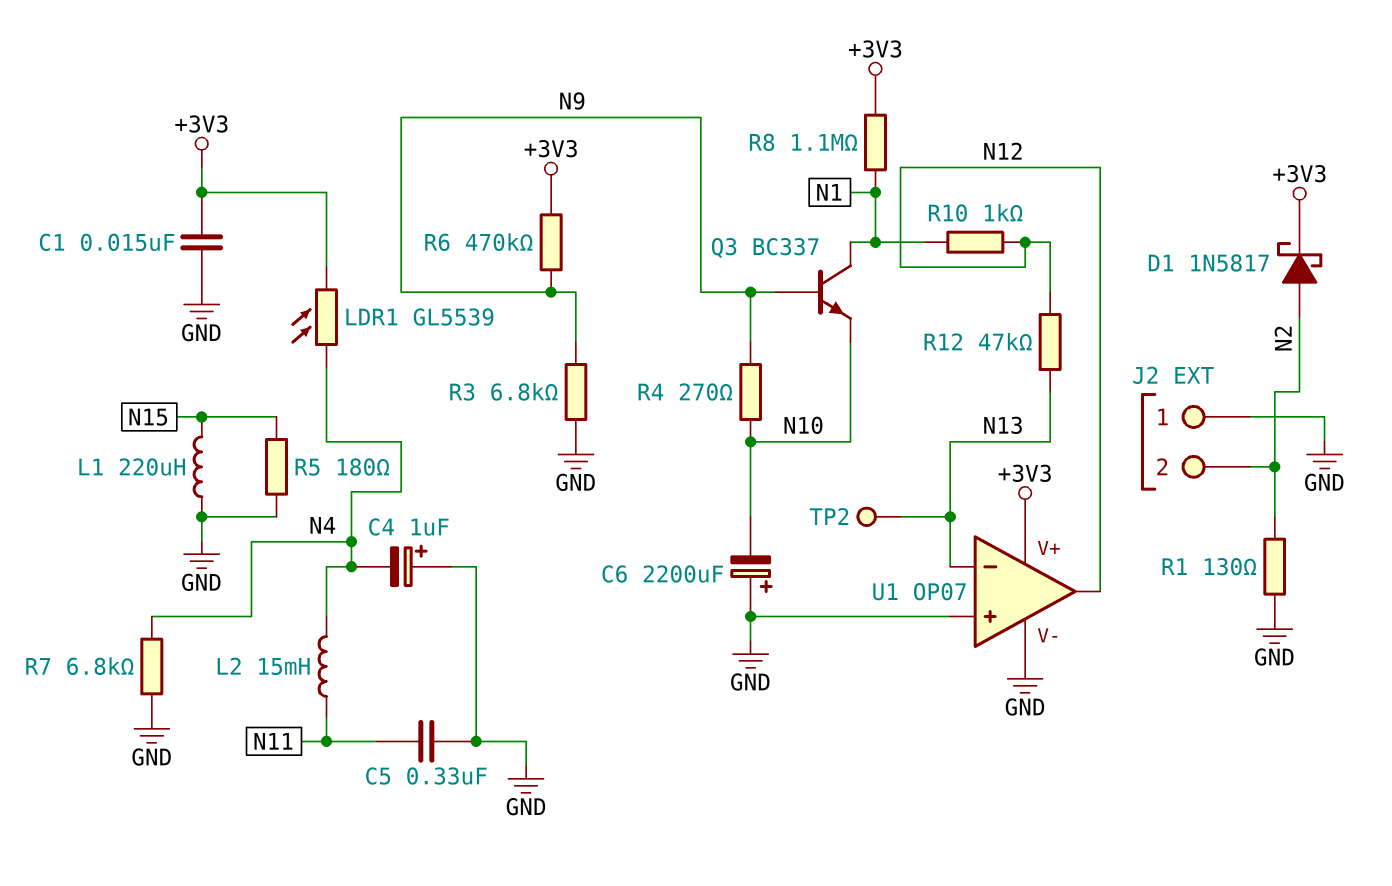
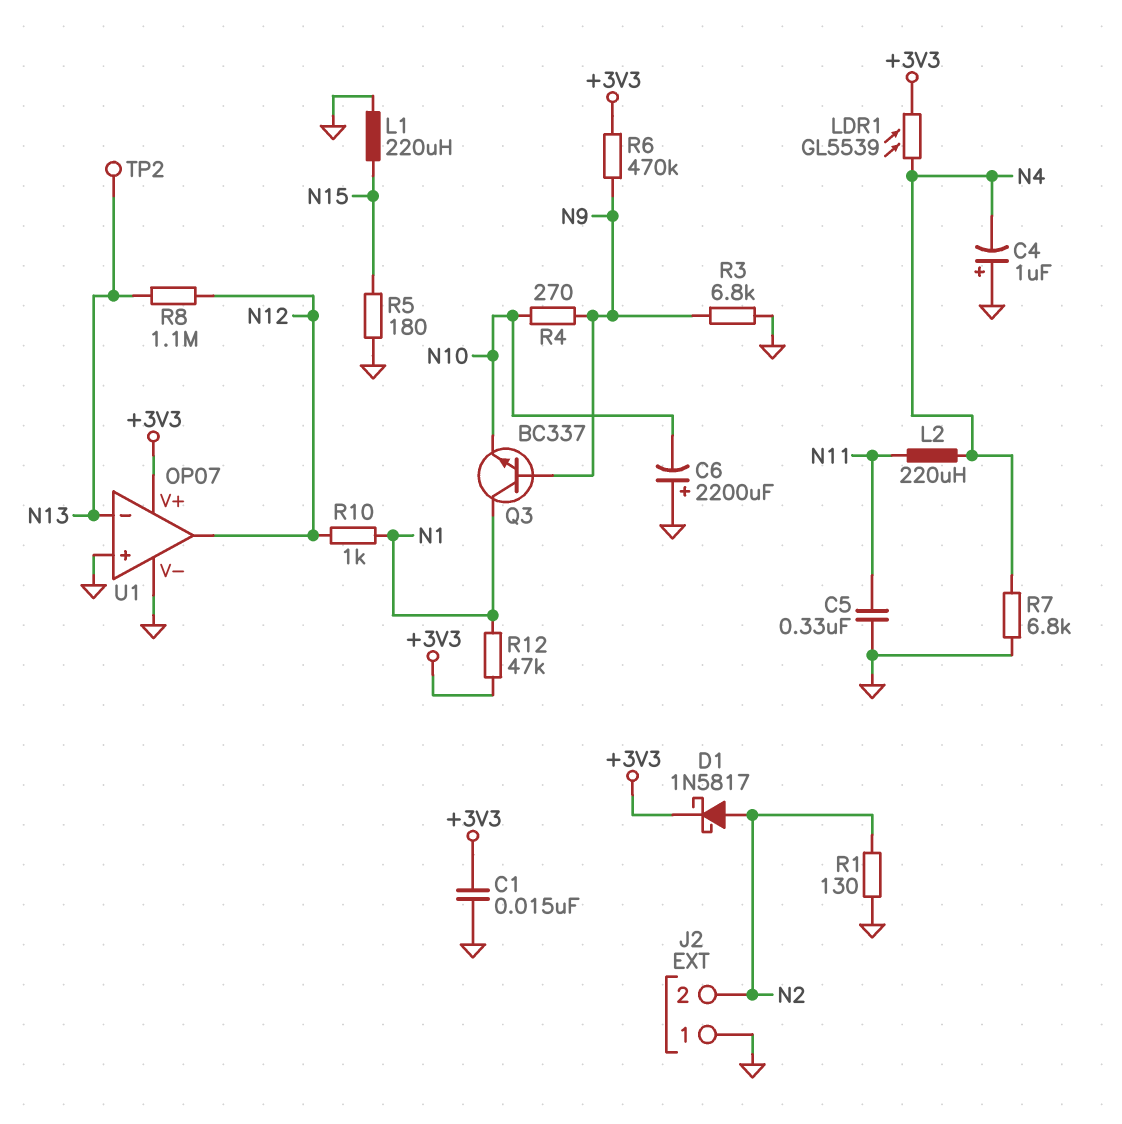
L2: 15mH (N4, N11) -> 220uH (N4, N11)
R8: 1.1M (+3V3, N1) -> 1.1M (N12, N13)
R12: 47k (N12, N13) -> 47k (+3V3, N1)

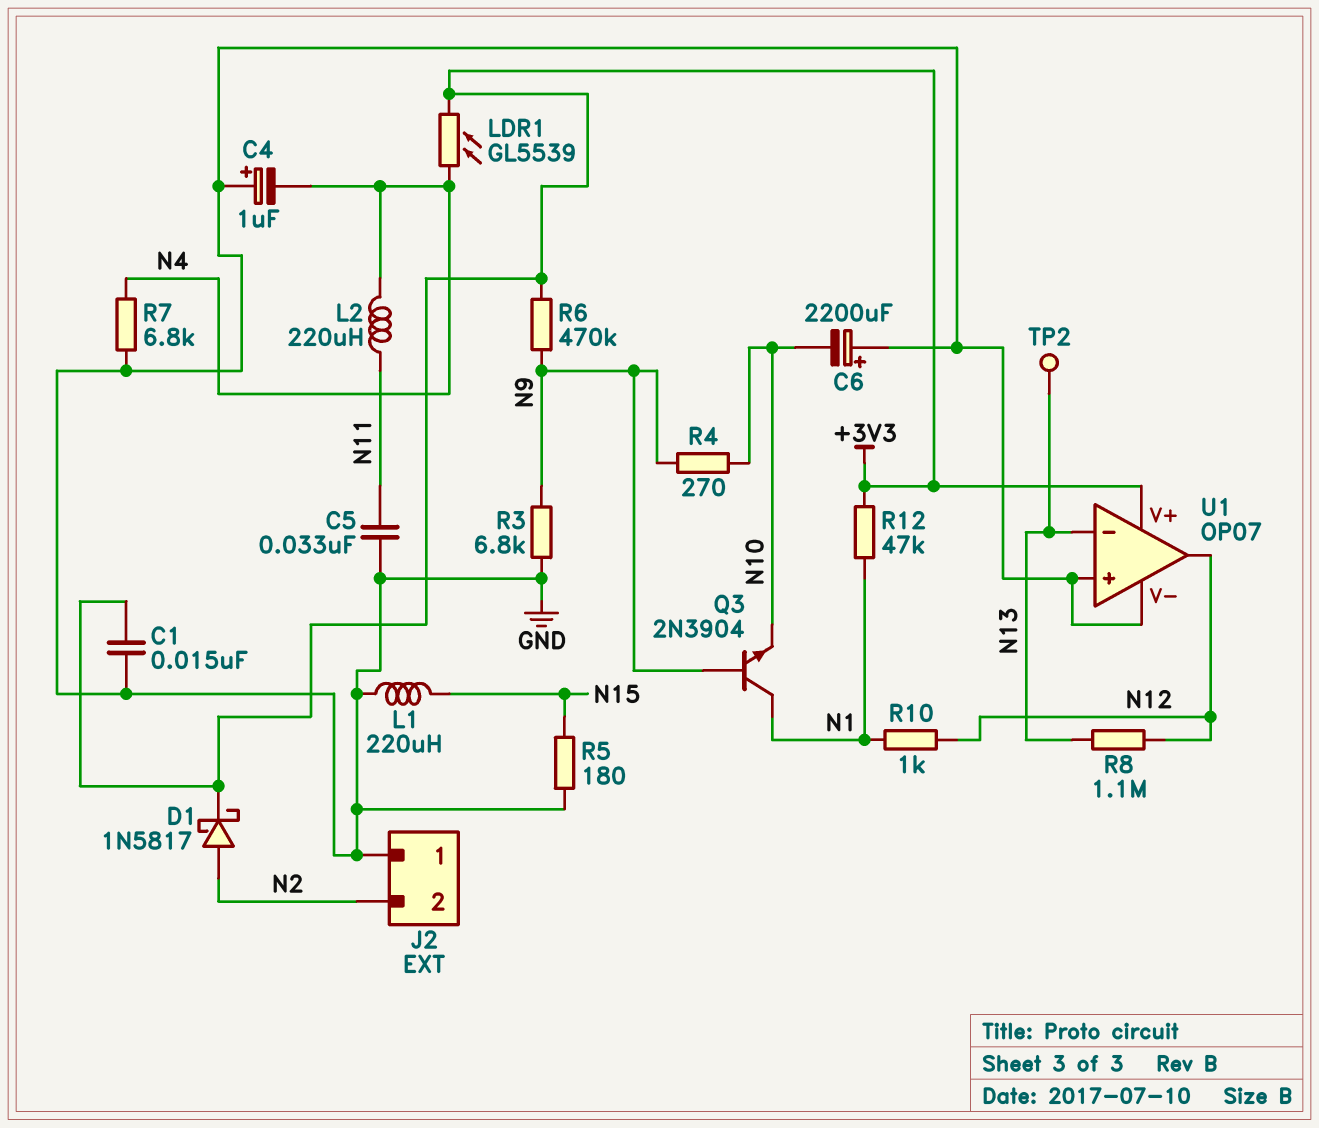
C5: 330nF (GND, N11) -> 33nF (GND, N11)
Q3: NPN BC337 (B N9, C N1, E N10) -> NPN 2N3904 (B N9, C N1, E N10)
R1: 130 (GND, N2) -> none

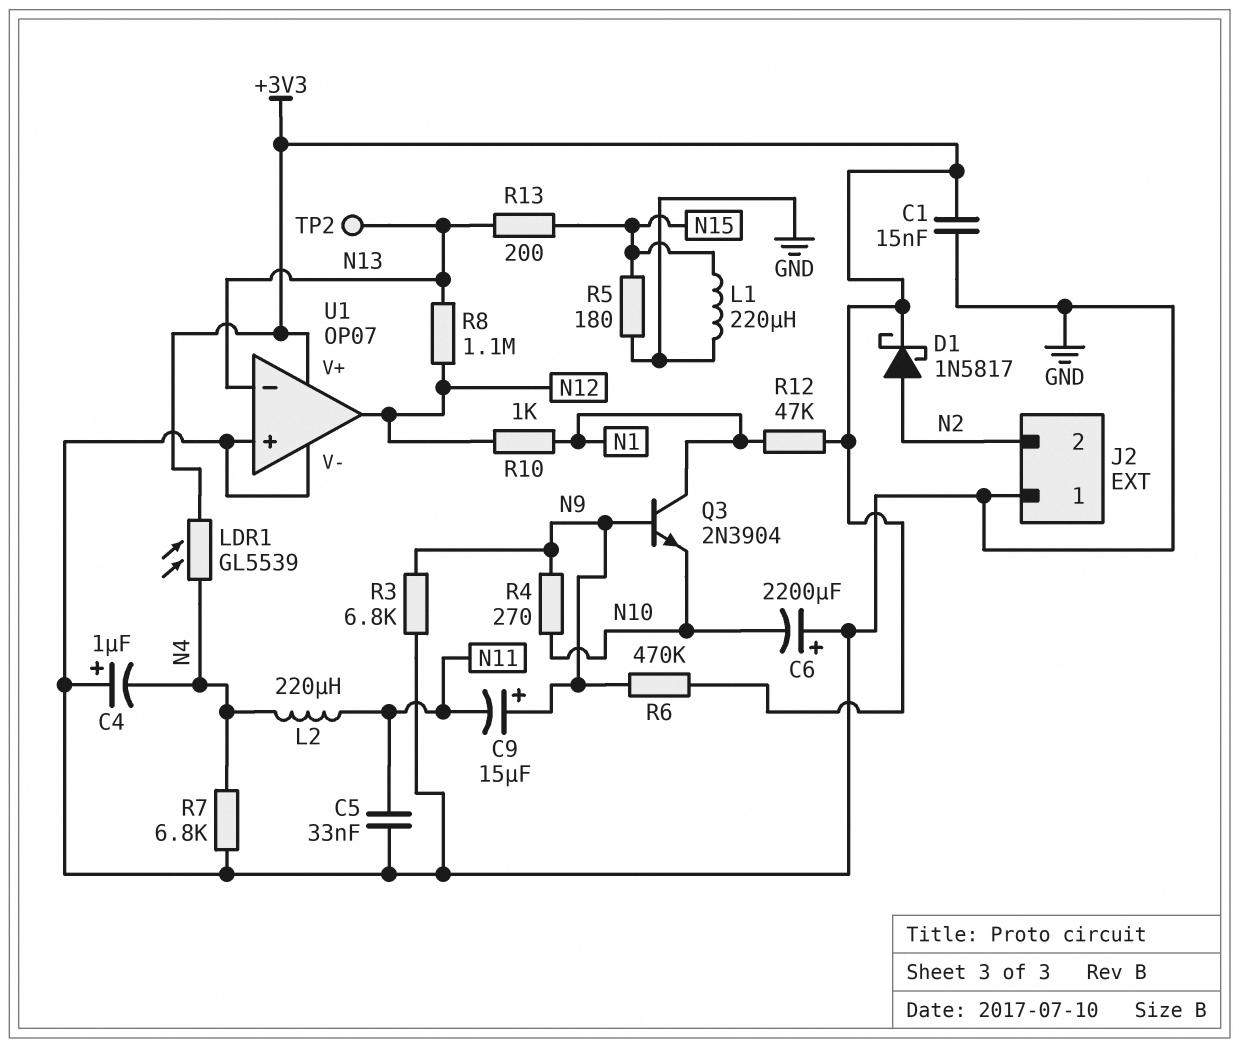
C9: none -> 15uF (plus N9, minus N11)
R13: none -> 200 (N13, N15)

